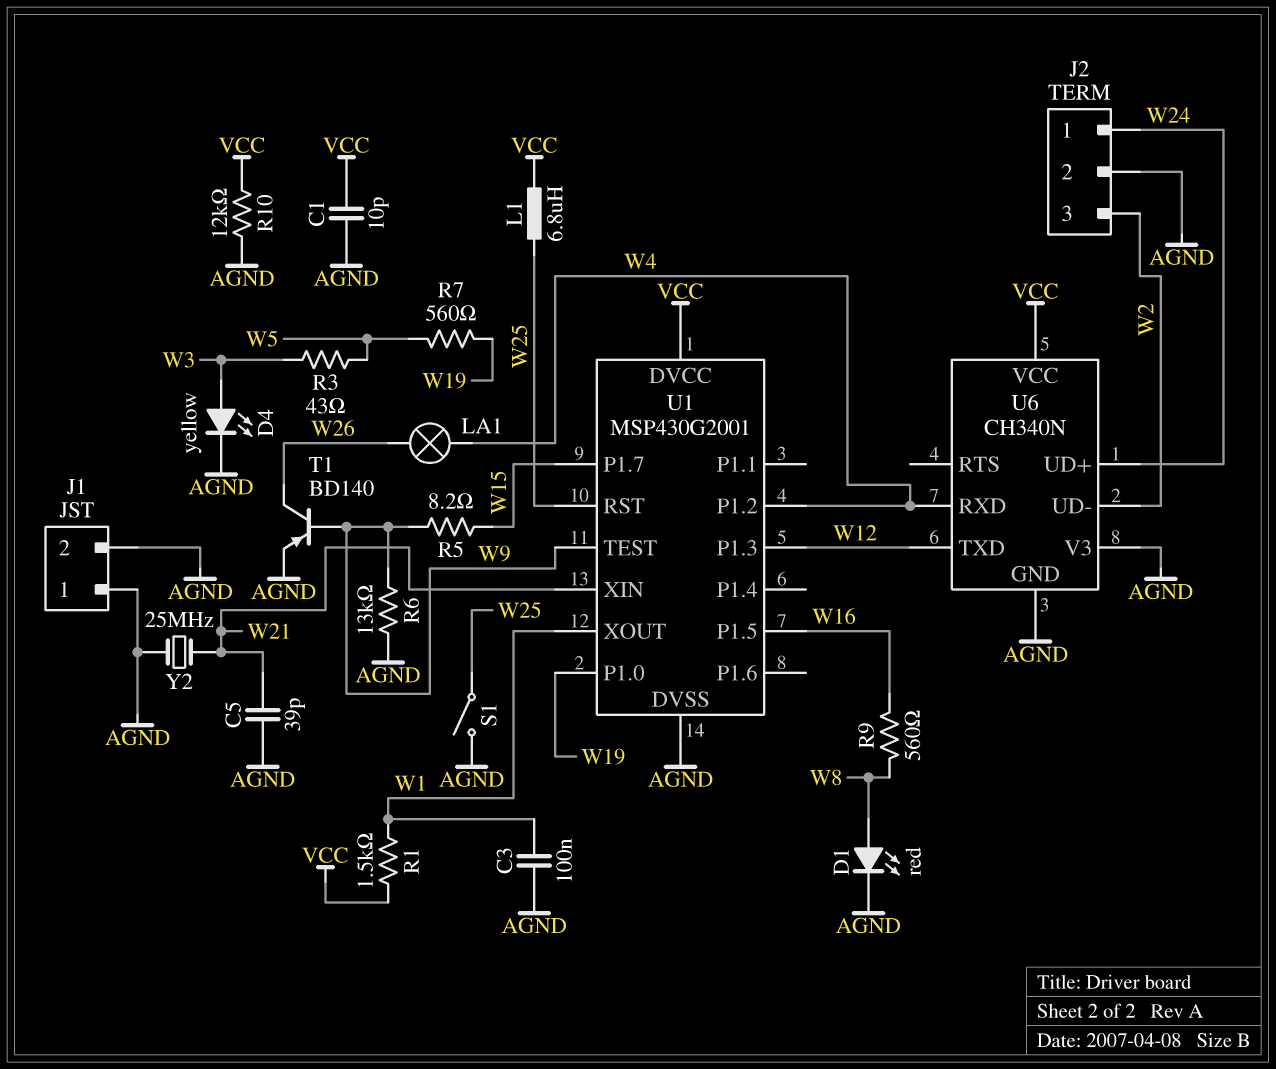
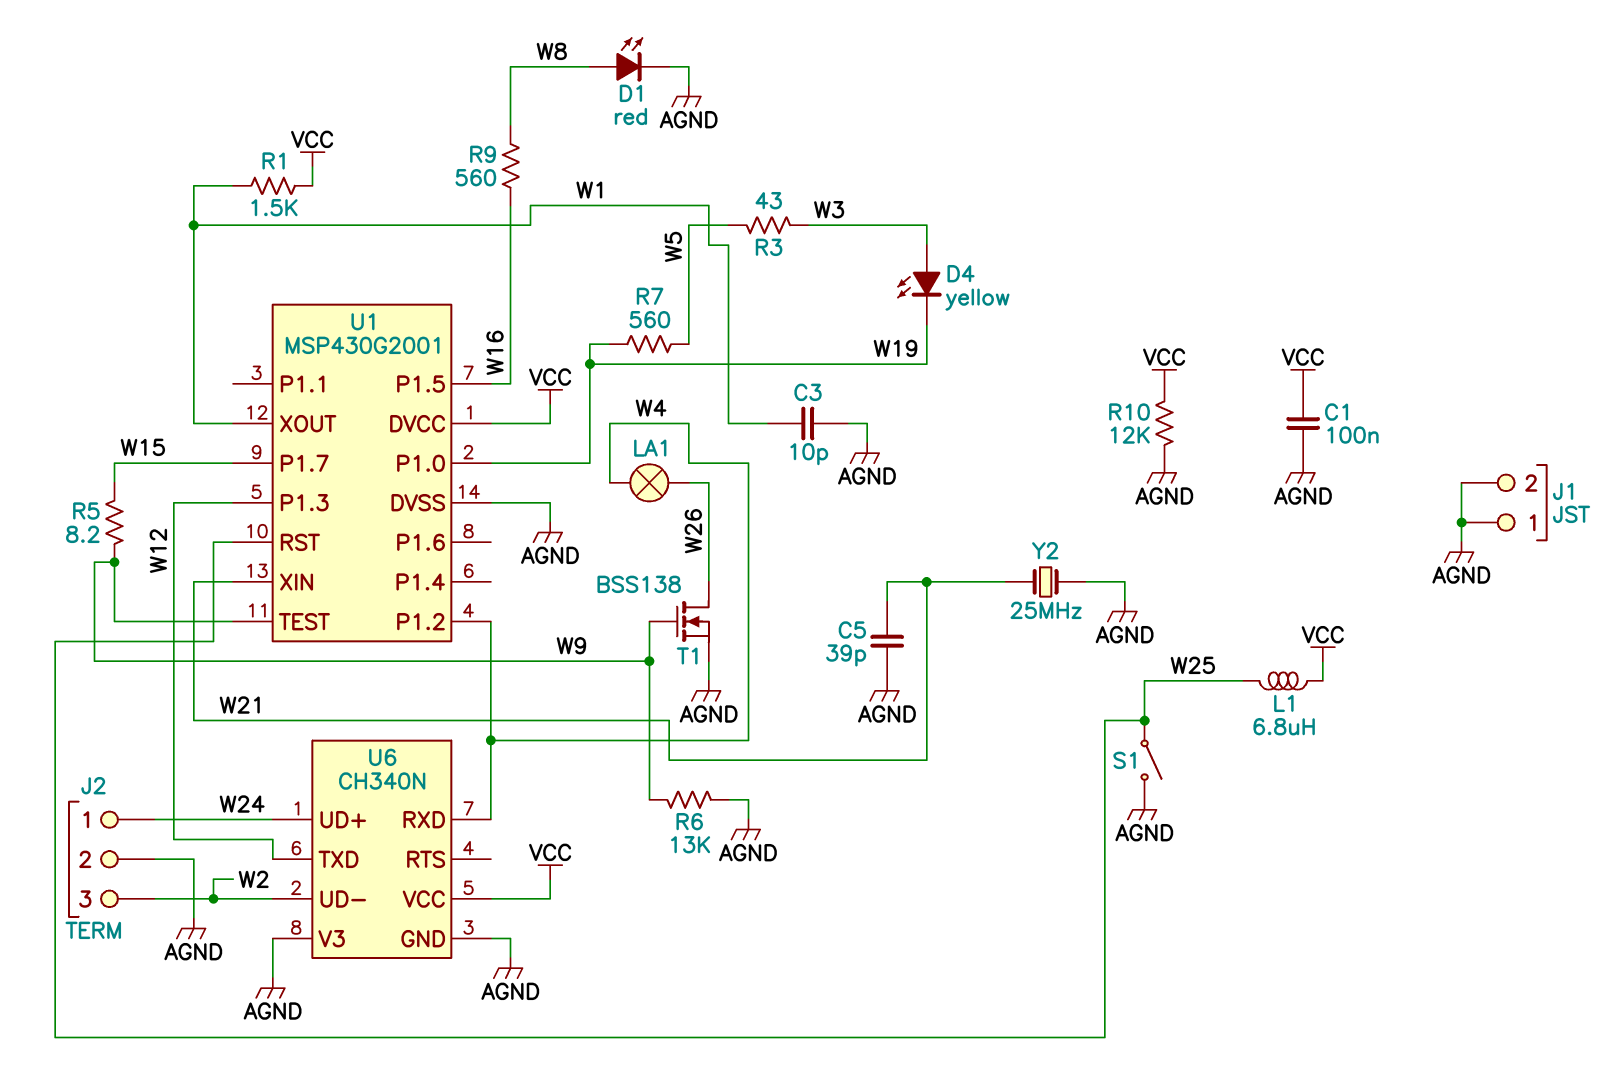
C1: 10pF (AGND, VCC) -> 100nF (AGND, VCC)
C3: 100nF (AGND, W1) -> 10pF (AGND, W1)
D4: LED yellow (A W3, K AGND) -> LED yellow (A W3, K W19)
T1: PNP BD140 (B W9, C W26, E AGND) -> NMOS BSS138 (G W9, D W26, S AGND)

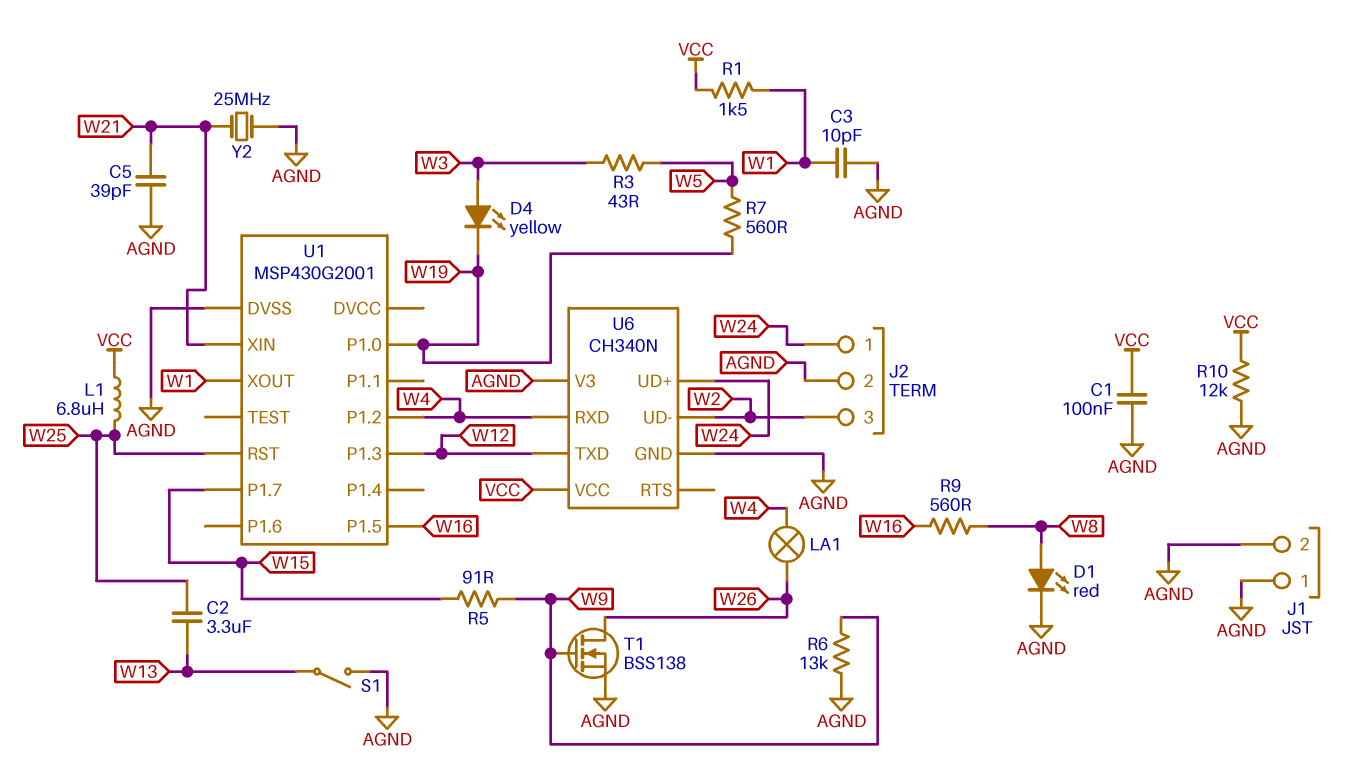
C2: none -> 3.3uF (W13, W25)
R5: 8.2 (W9, W15) -> 91 (W9, W15)
S1: switch (AGND, W25) -> switch (AGND, W13)
U1 pin DVCC: VCC -> none
U1 pin TEST: W9 -> none

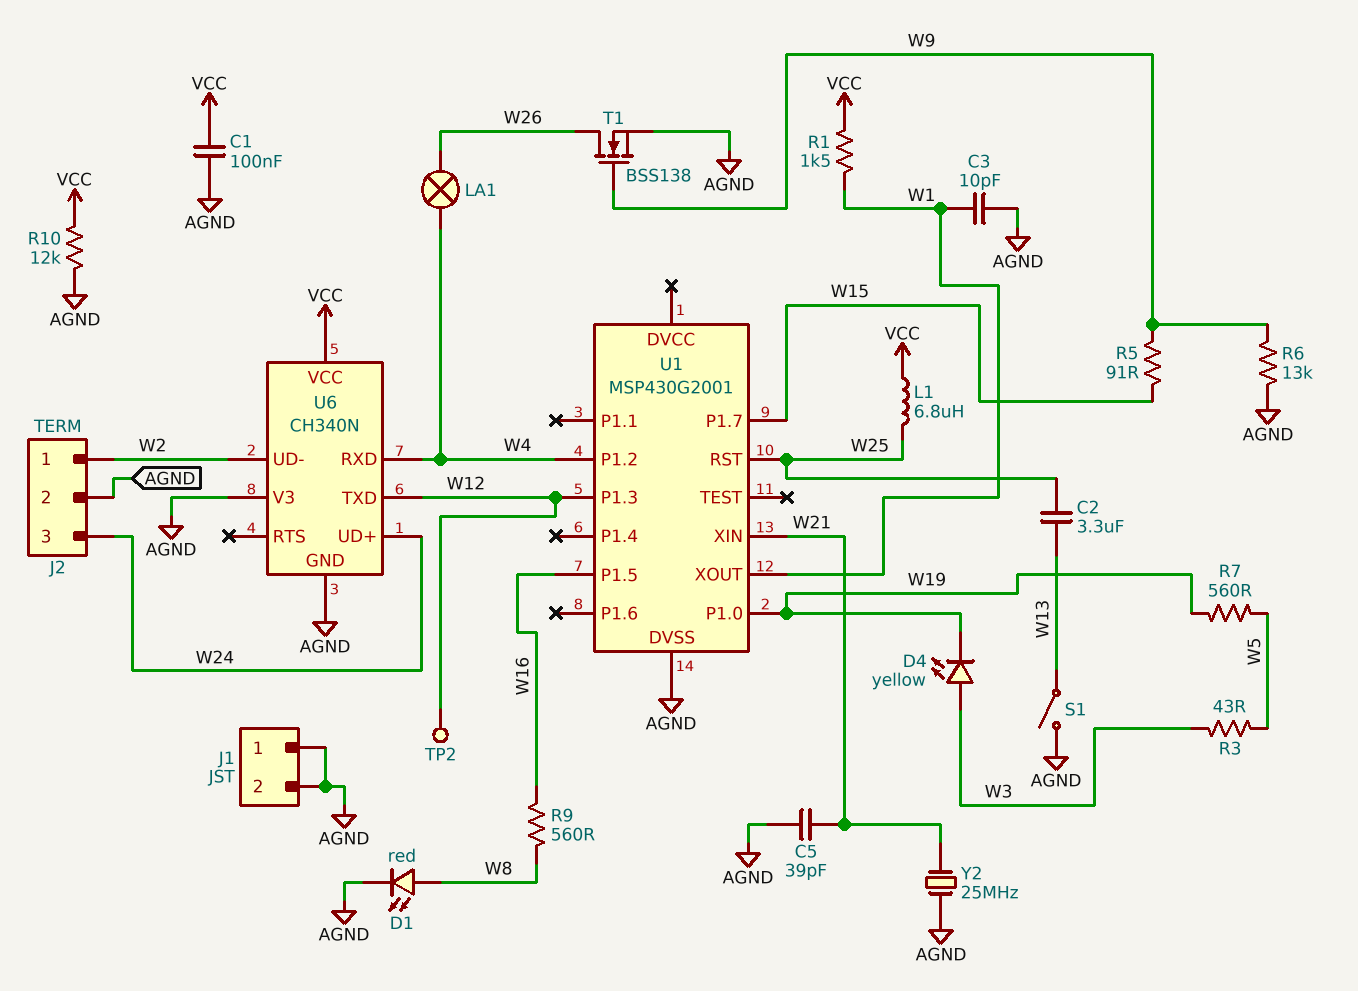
J2 pin 1: W24 -> W2
J2 pin 3: W2 -> W24
TP2: none -> test point (W12)

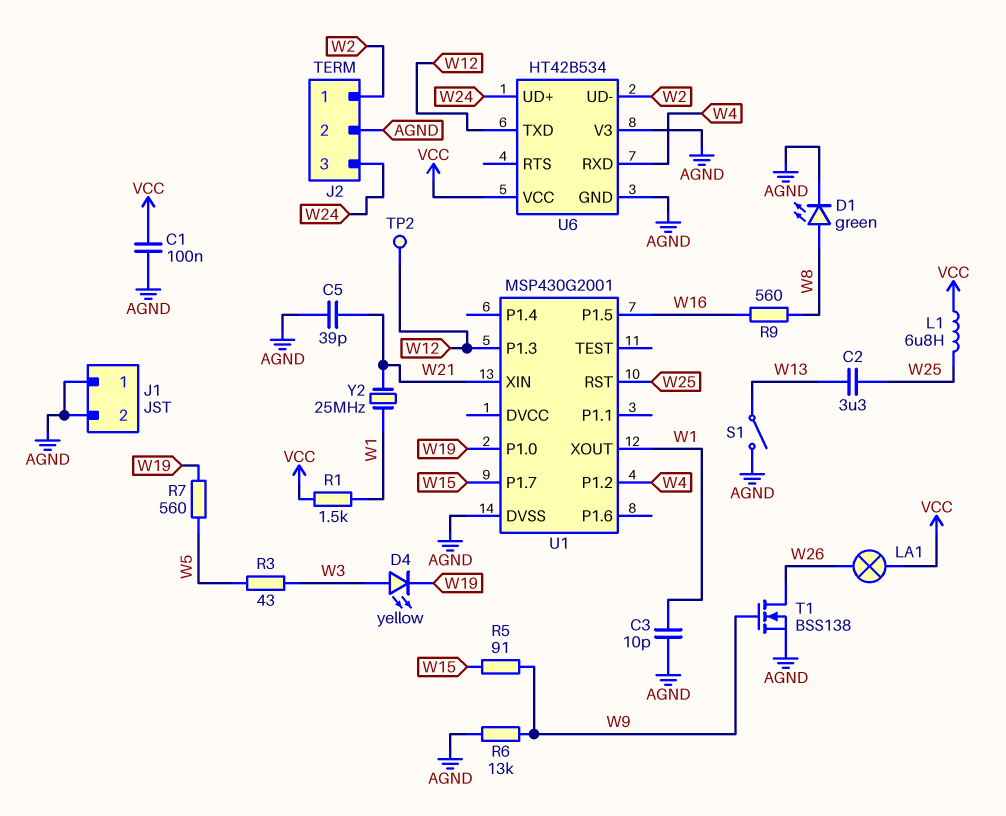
D1: LED red (A W8, K AGND) -> LED green (A W8, K AGND)
LA1: lamp (W4, W26) -> lamp (VCC, W26)
R10: 12k (AGND, VCC) -> none
U6: CH340N -> HT42B534
Y2: 25MHz (AGND, W21) -> 25MHz (W1, W21)

